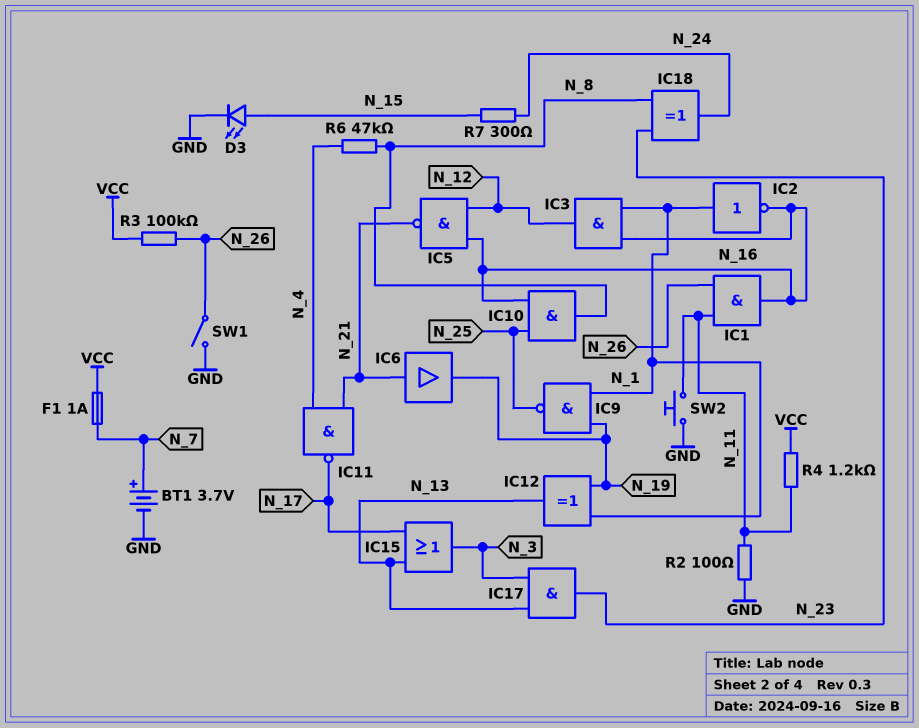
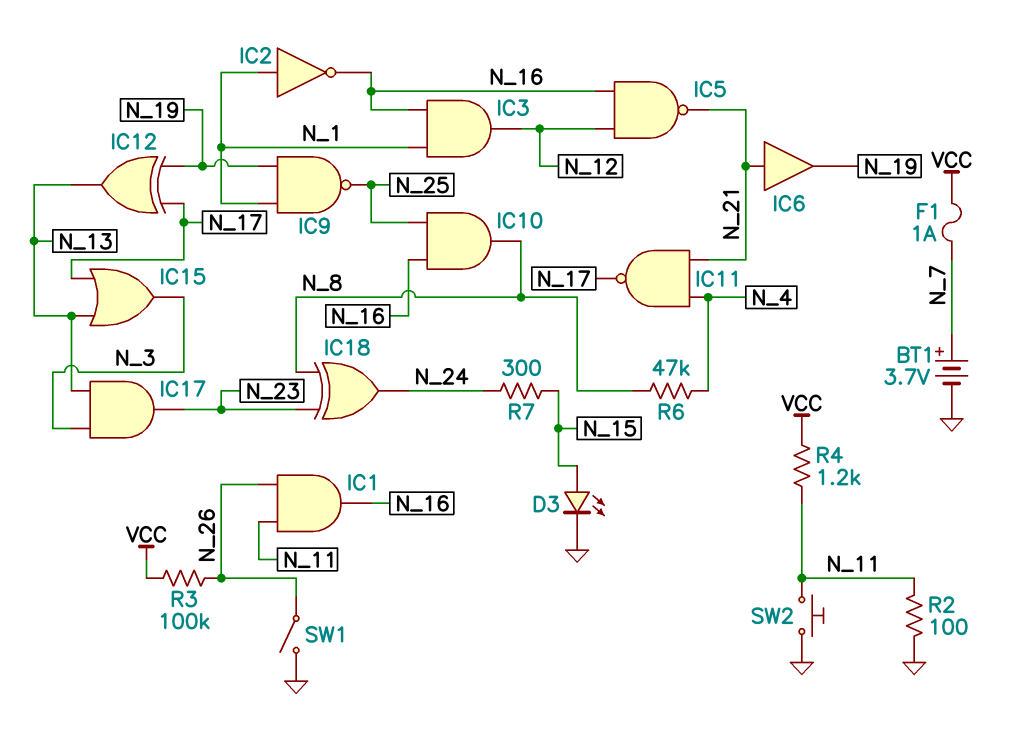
IC12: XOR (in N_1, in N_19, out N_13) -> XOR (in N_17, in N_19, out N_13)

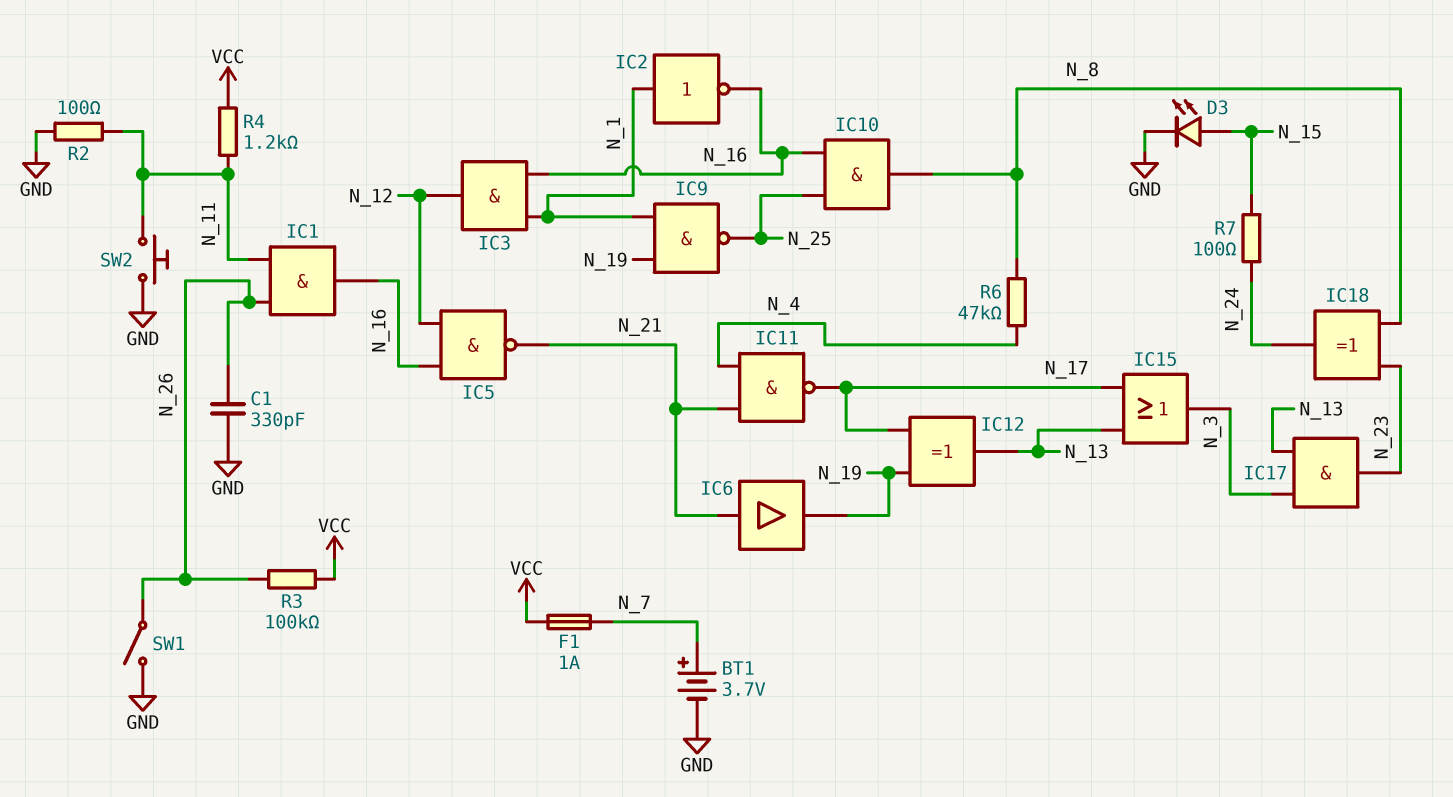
C1: none -> 330pF (GND, N_26)
R7: 300 (N_15, N_24) -> 100 (N_15, N_24)

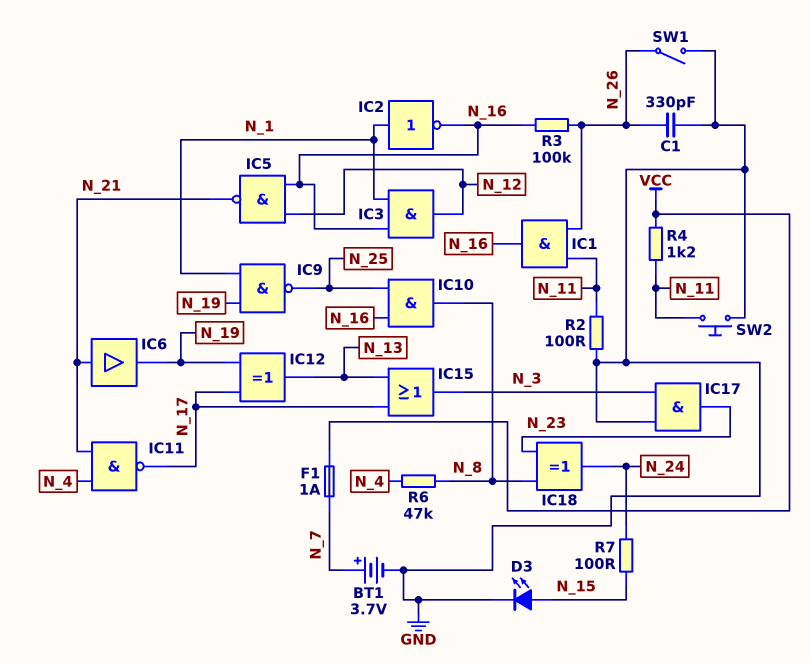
IC17: AND (in N_3, in N_13, out N_23) -> AND (in GND, in N_3, out N_23)
R3: 100k (N_26, VCC) -> 100k (N_16, N_26)

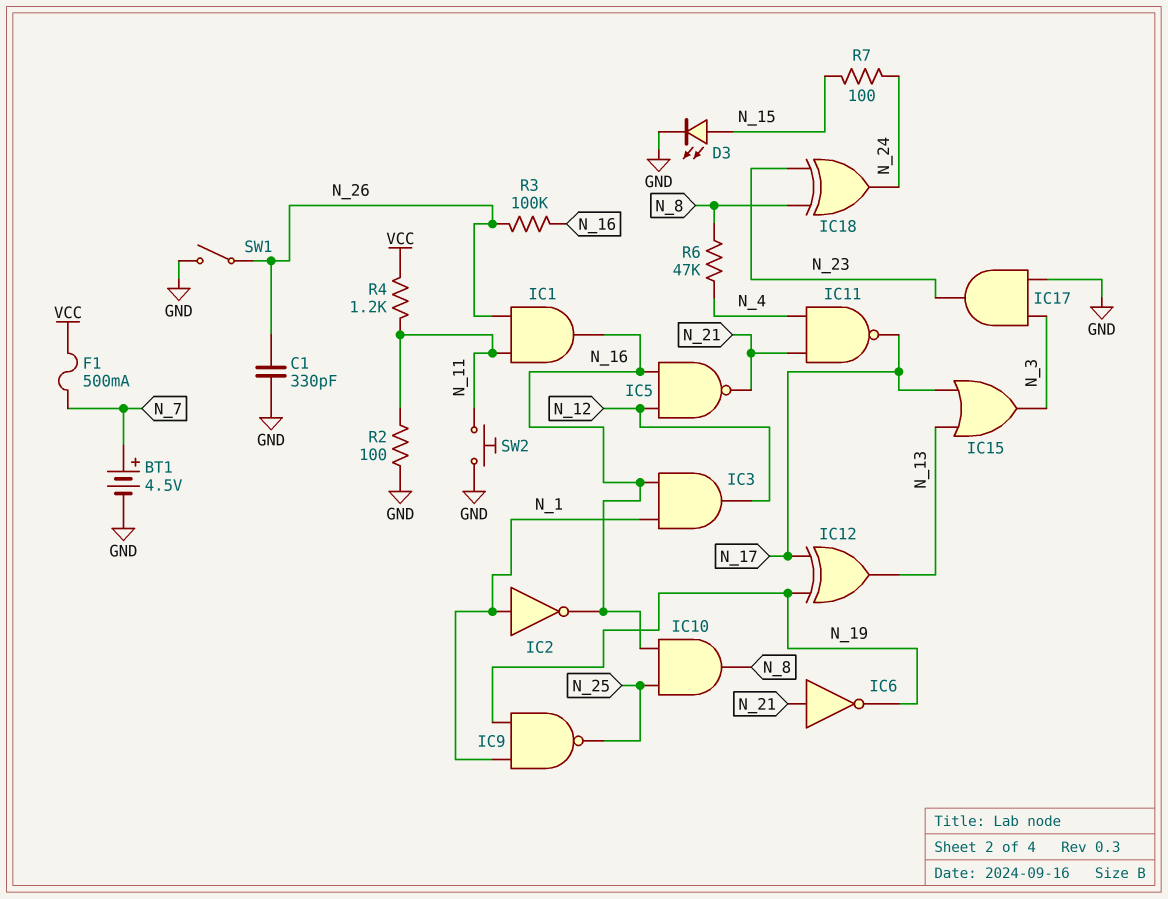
BT1: 3.7V (plus N_7, minus GND) -> 4.5V (plus N_7, minus GND)
F1: 1A (N_7, VCC) -> 500mA (N_7, VCC)
IC6: buffer (in N_21, out N_19) -> NOT (in N_21, out N_19)

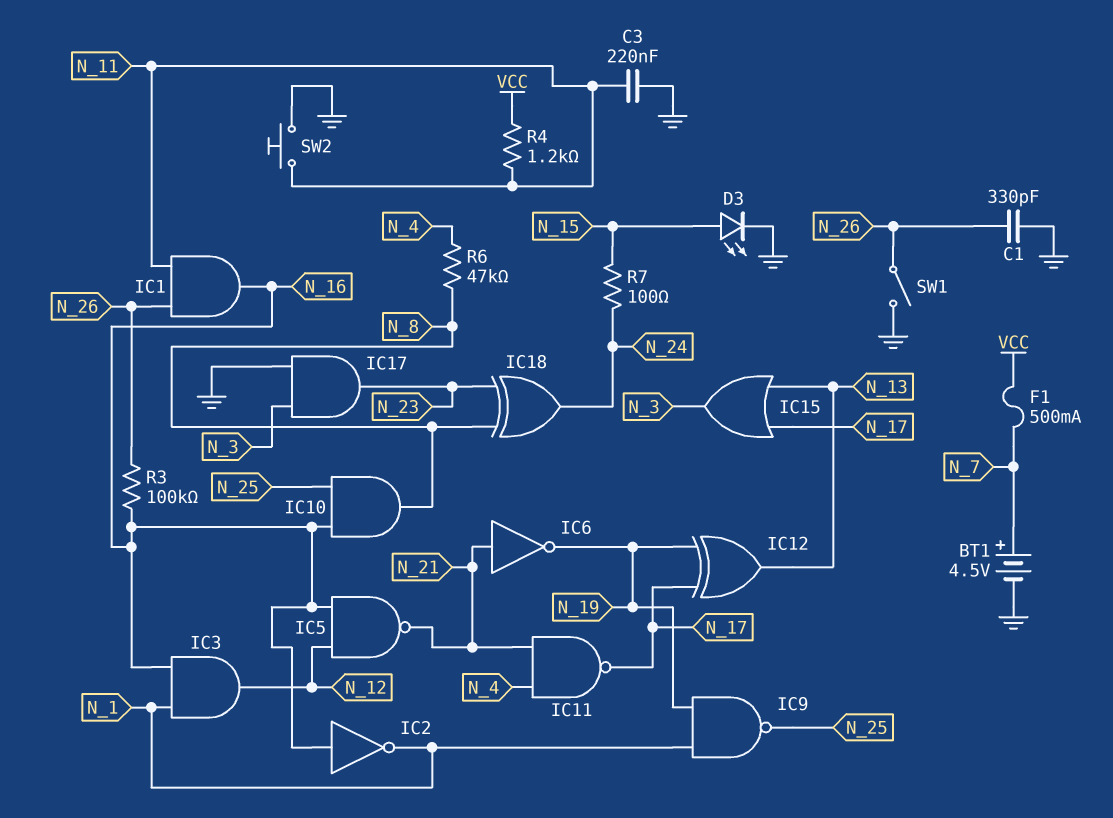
C3: none -> 220nF (GND, N_11)
IC2: NOT (in N_1, out N_16) -> NOT (in N_16, out N_1)
R2: 100 (GND, N_11) -> none

